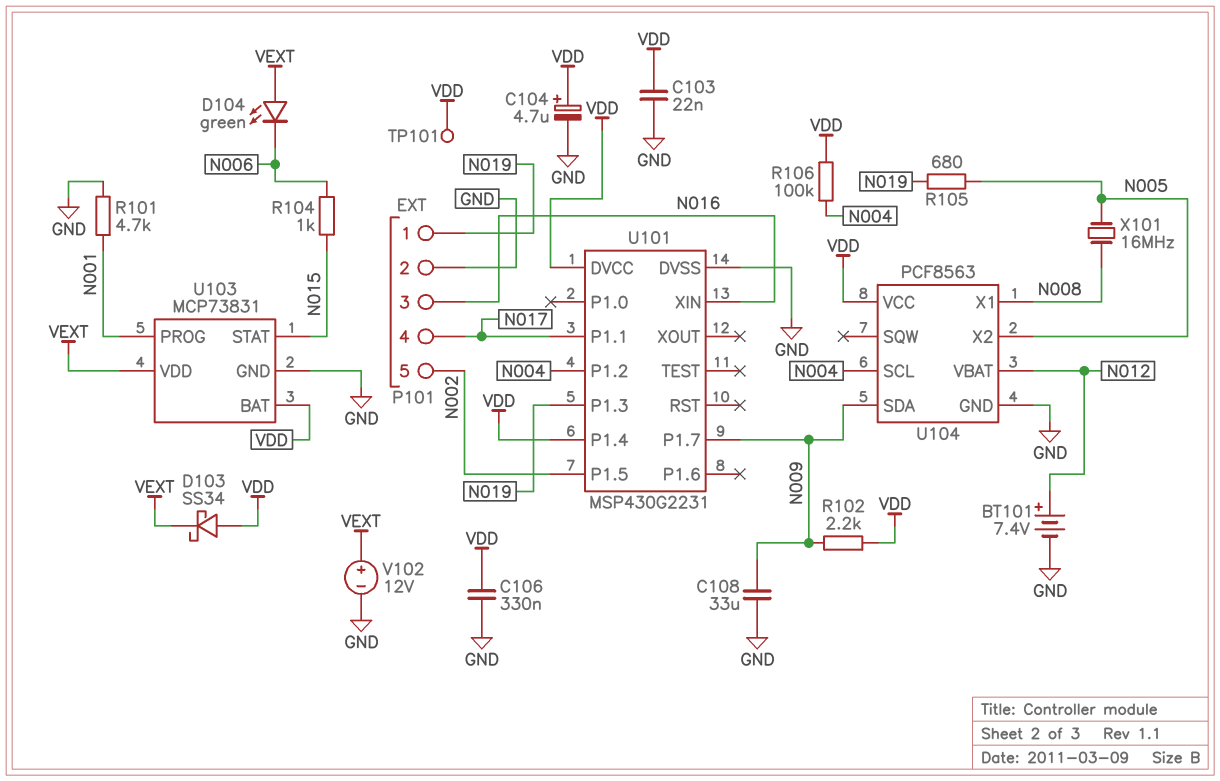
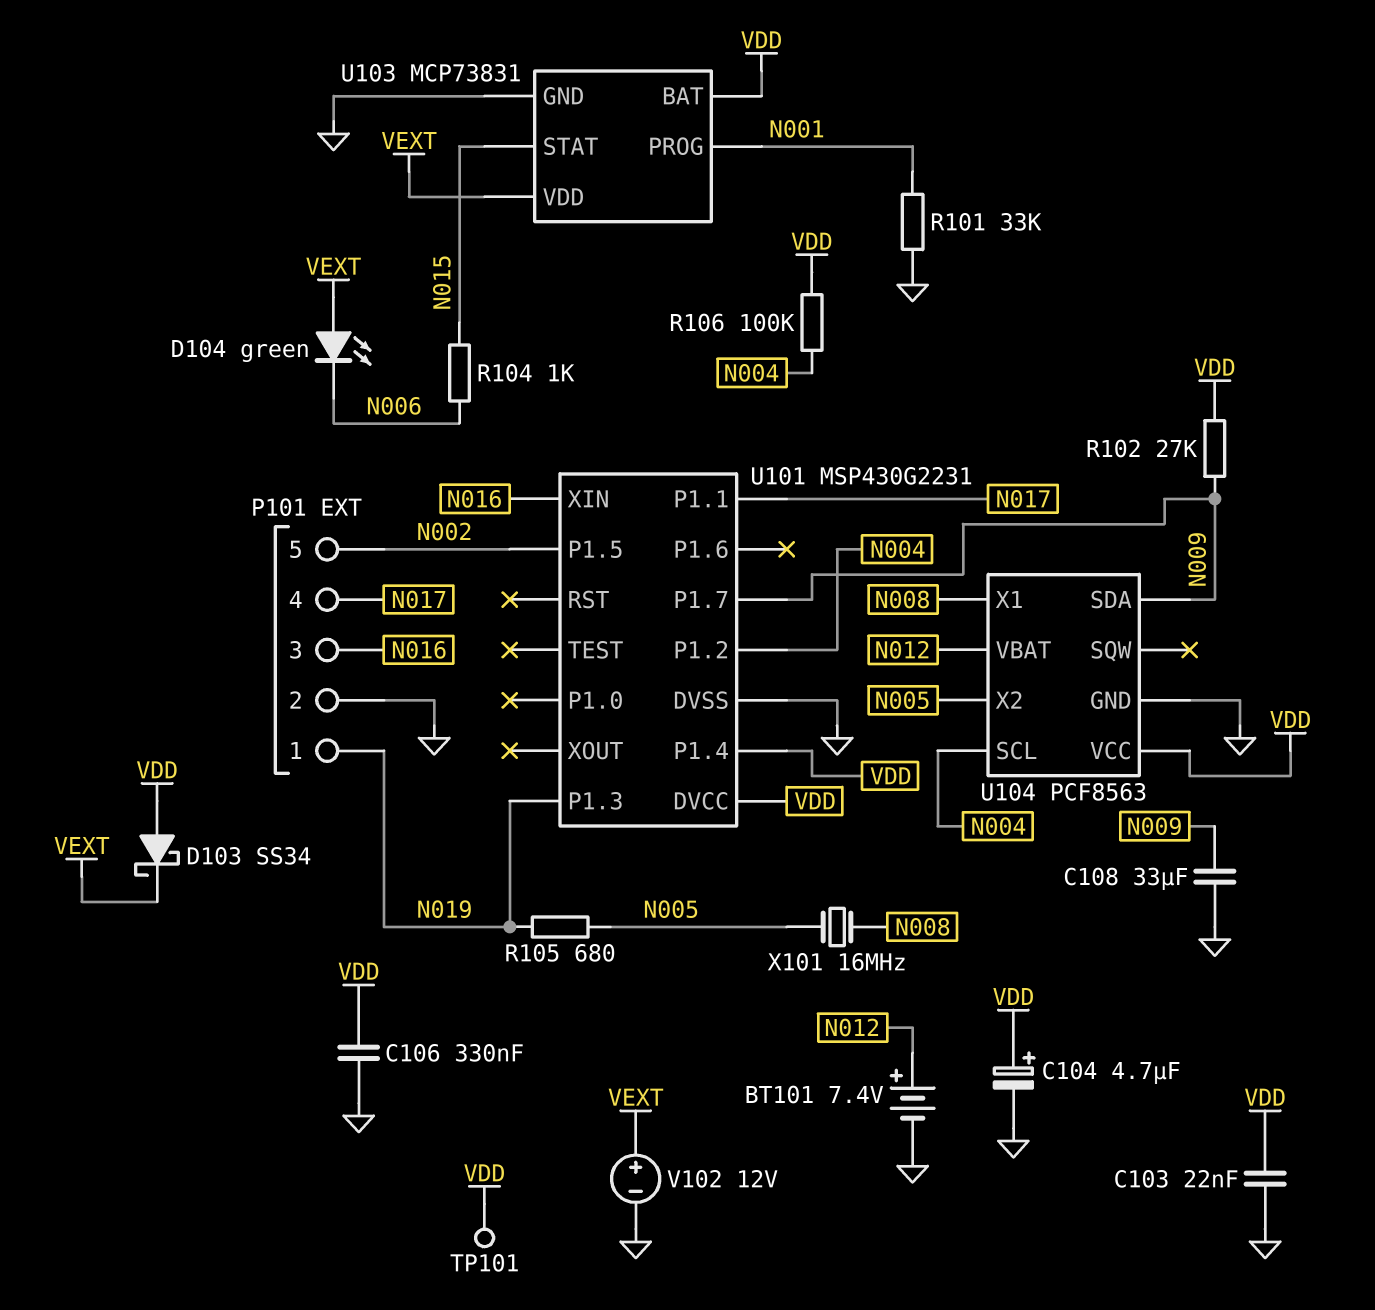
R101: 4.7k (GND, N001) -> 33k (GND, N001)
R102: 2.2k (N009, VDD) -> 27k (N009, VDD)

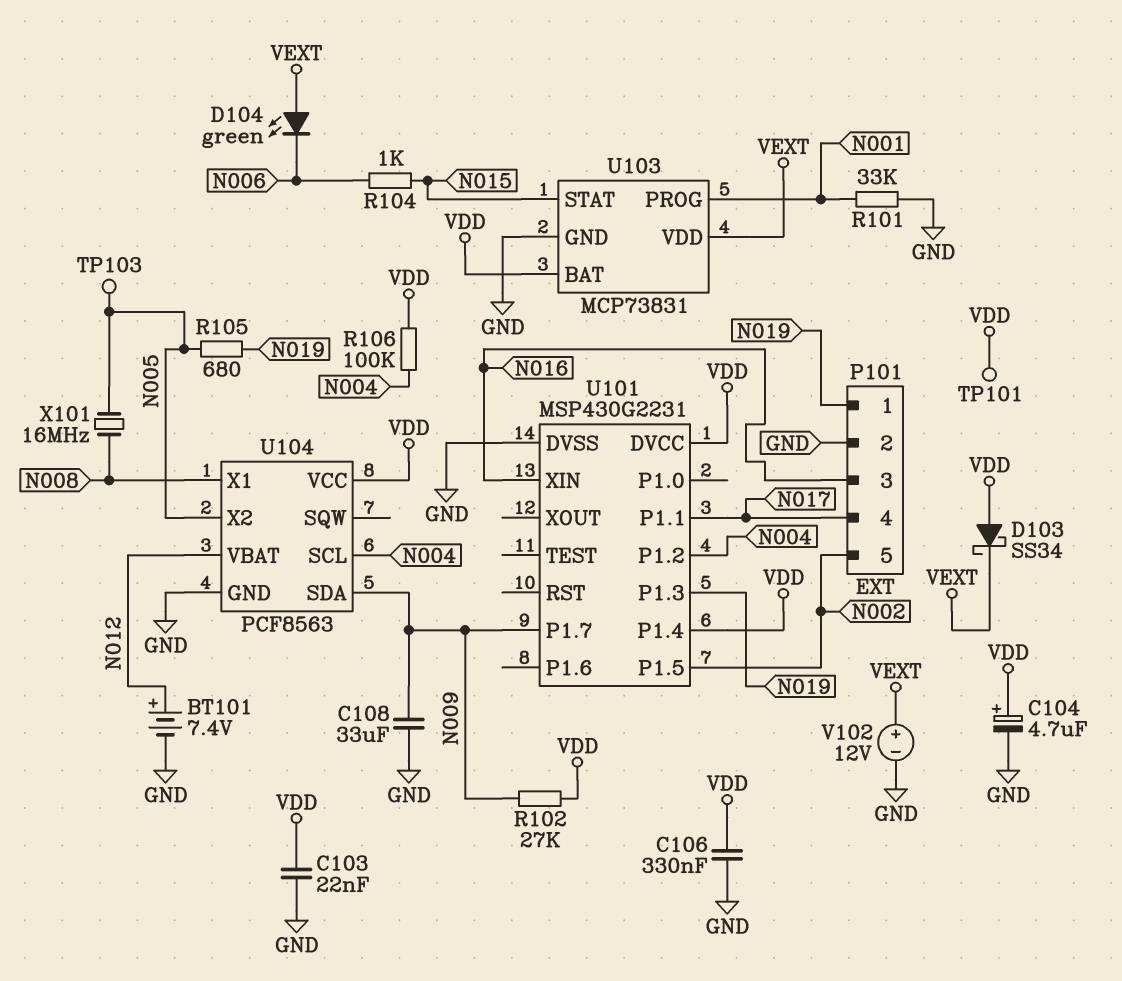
TP103: none -> test point (N005)

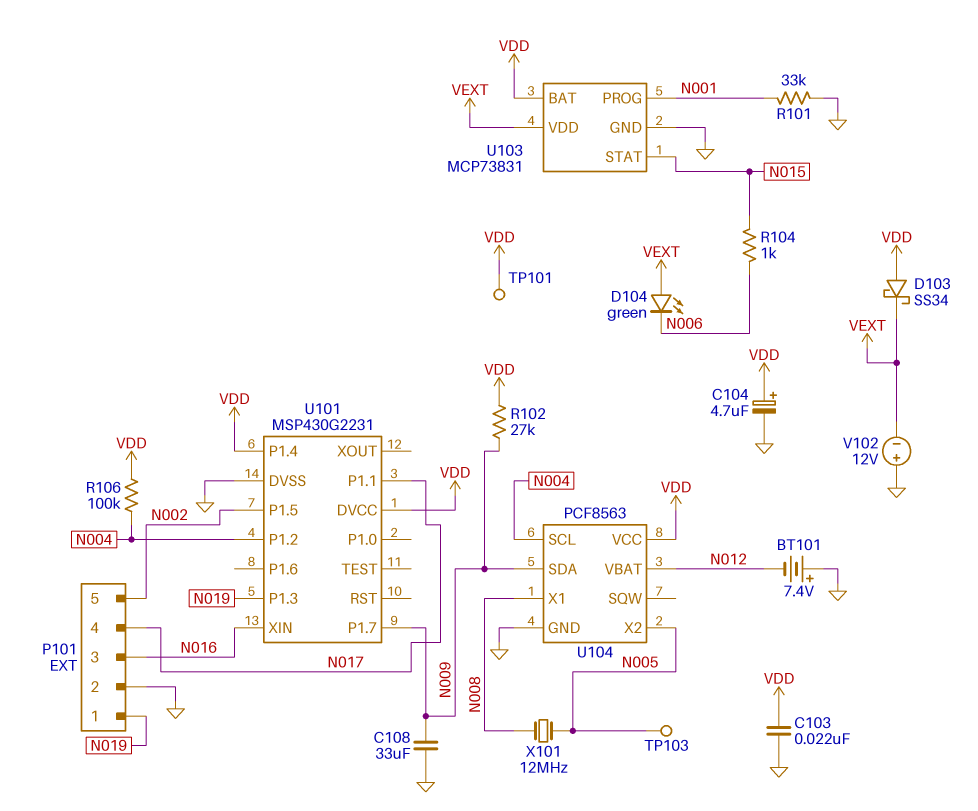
BT101: 7.4V (plus N012, minus GND) -> 7.4V (plus GND, minus N012)
C106: 330nF (GND, VDD) -> none
R105: 680 (N005, N019) -> none
V102: 12V (plus VEXT, minus GND) -> 12V (plus GND, minus VEXT)
X101: 16MHz (N005, N008) -> 12MHz (N005, N008)

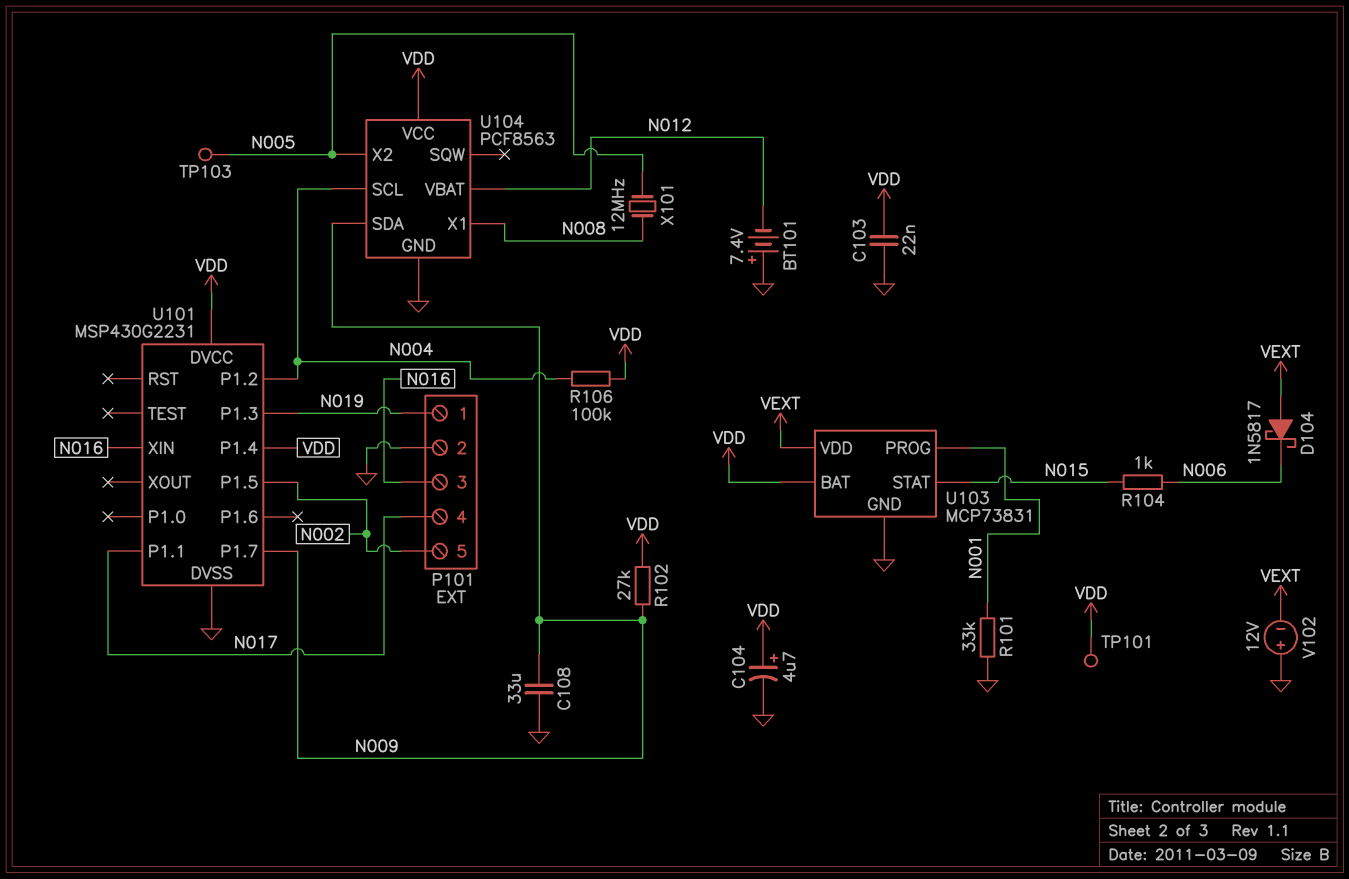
D103: schottky SS34 (A VDD, K VEXT) -> none
D104: LED green (A VEXT, K N006) -> schottky 1N5817 (A VEXT, K N006)

